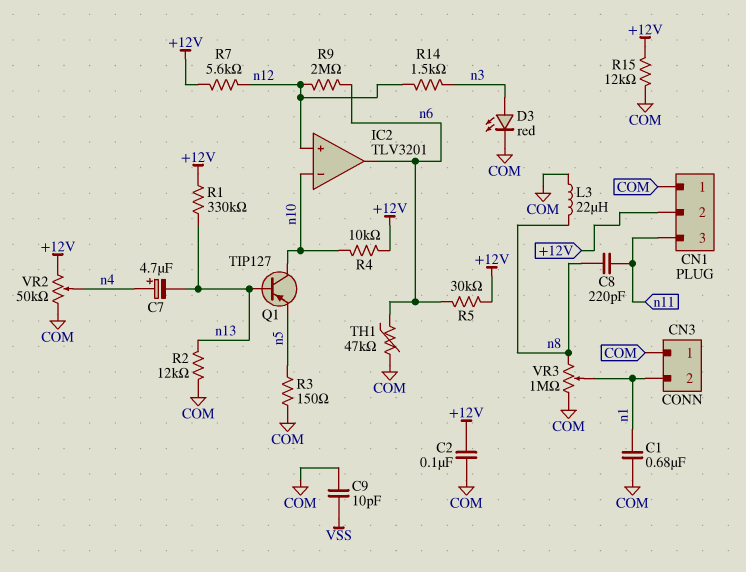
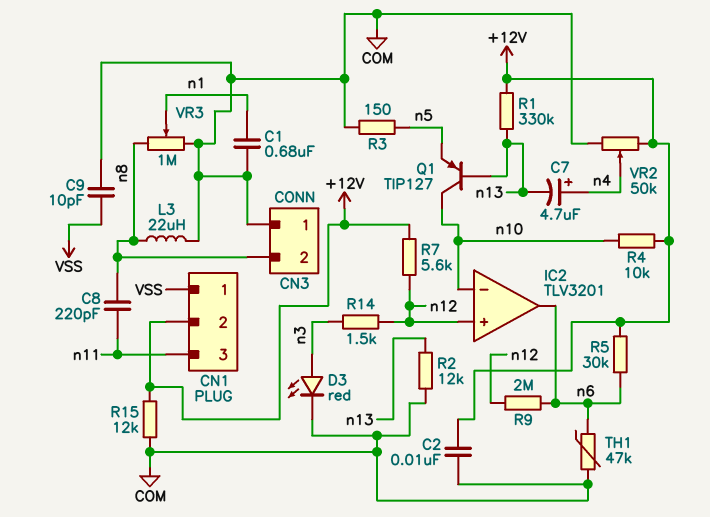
C2: 100nF (+12V, COM) -> 10nF (+12V, COM)
CN1 pin 1: COM -> VSS
CN3 pin 2: n1 -> n8

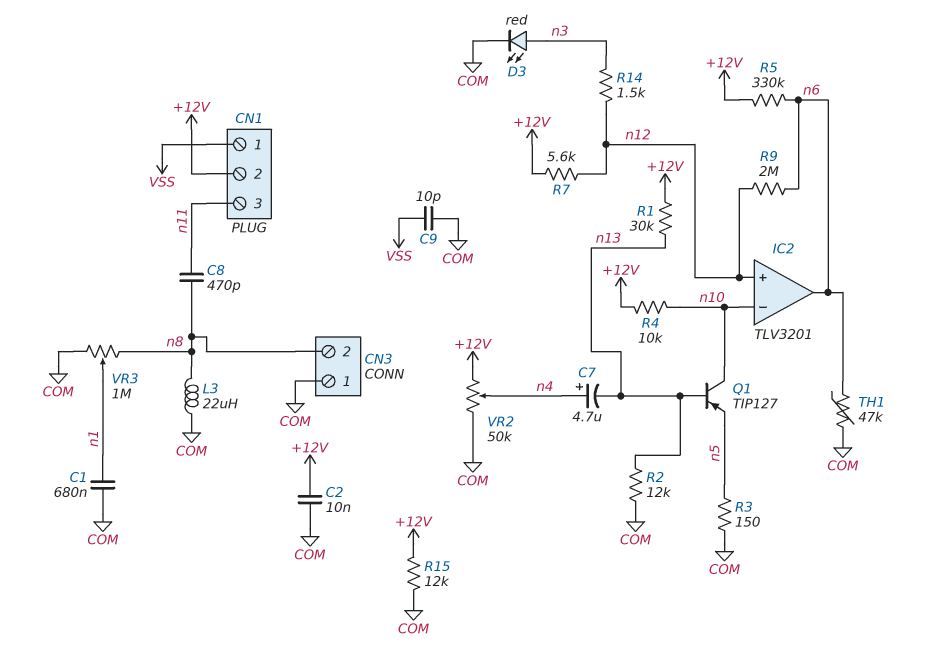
C8: 220pF (n8, n11) -> 470pF (n8, n11)
R1: 330k (+12V, n13) -> 30k (+12V, n13)
R5: 30k (+12V, n6) -> 330k (+12V, n6)

